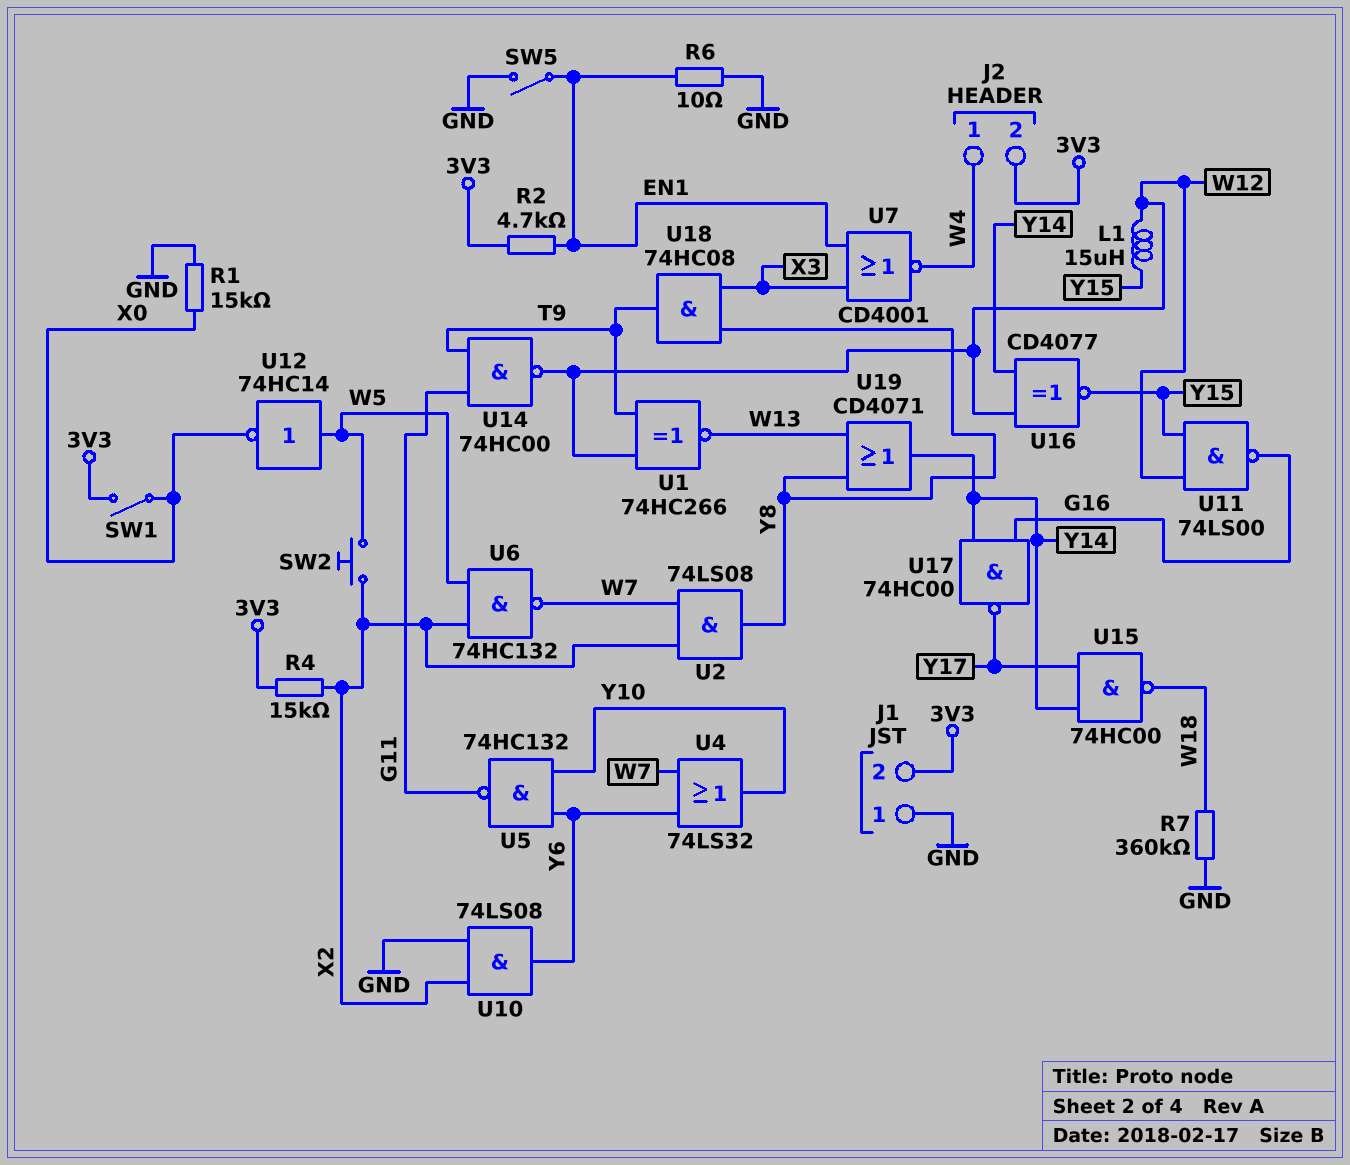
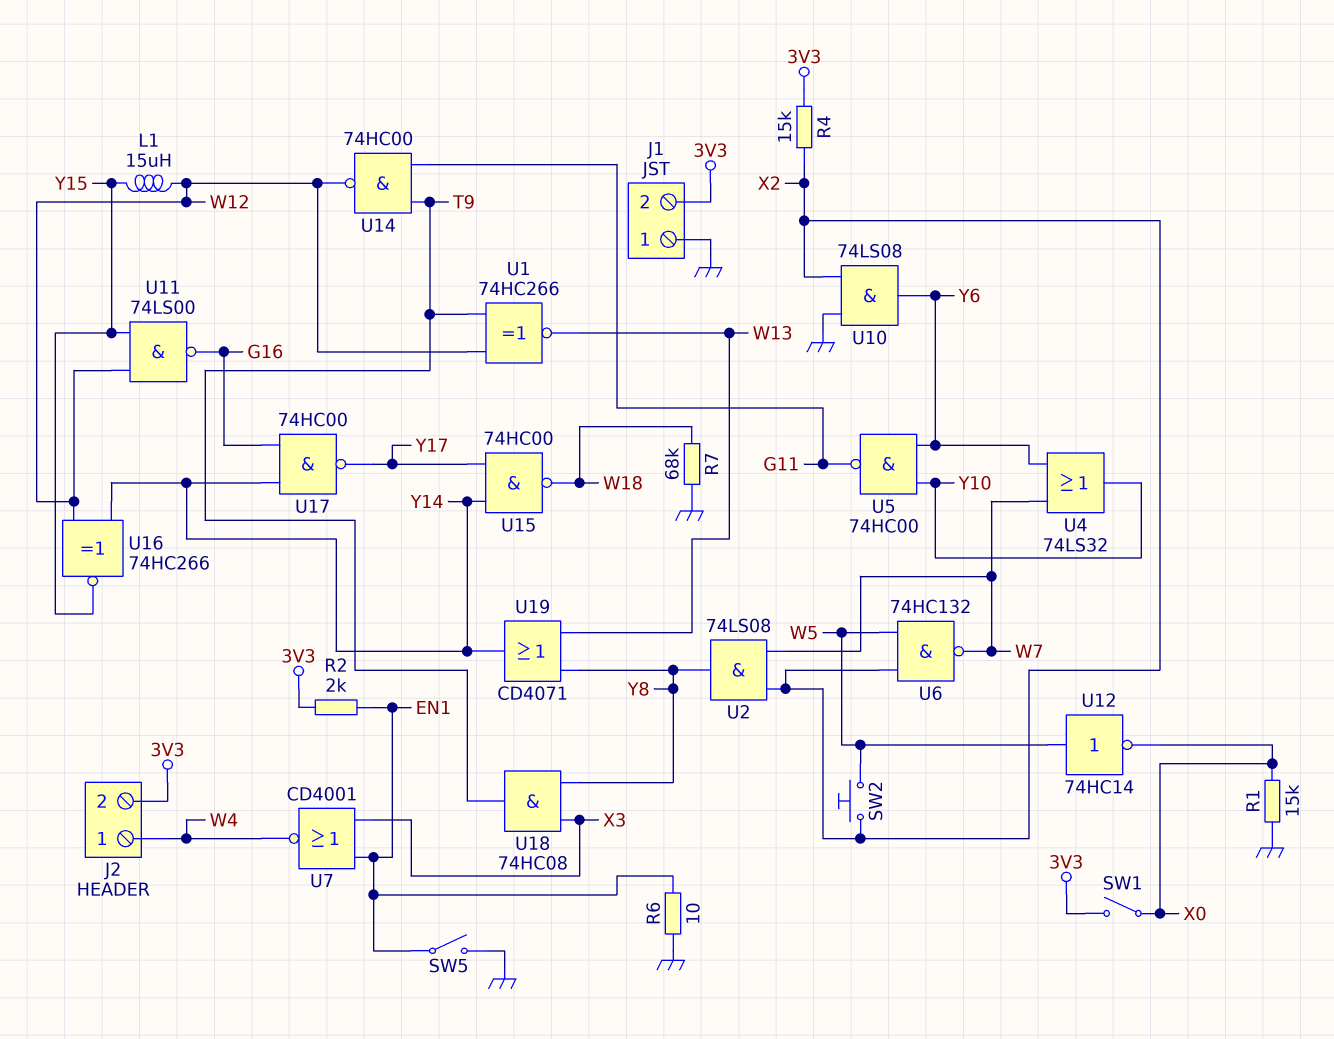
R2: 4.7k (3V3, EN1) -> 2k (3V3, EN1)
R7: 360k (GND, W18) -> 68k (GND, W18)
U5: NAND 74HC132 (in Y6, in Y10, out G11) -> NAND 74HC00 (in Y6, in Y10, out G11)
U16: XNOR CD4077 (in W12, in Y14, out Y15) -> XNOR 74HC266 (in W12, in Y14, out Y15)

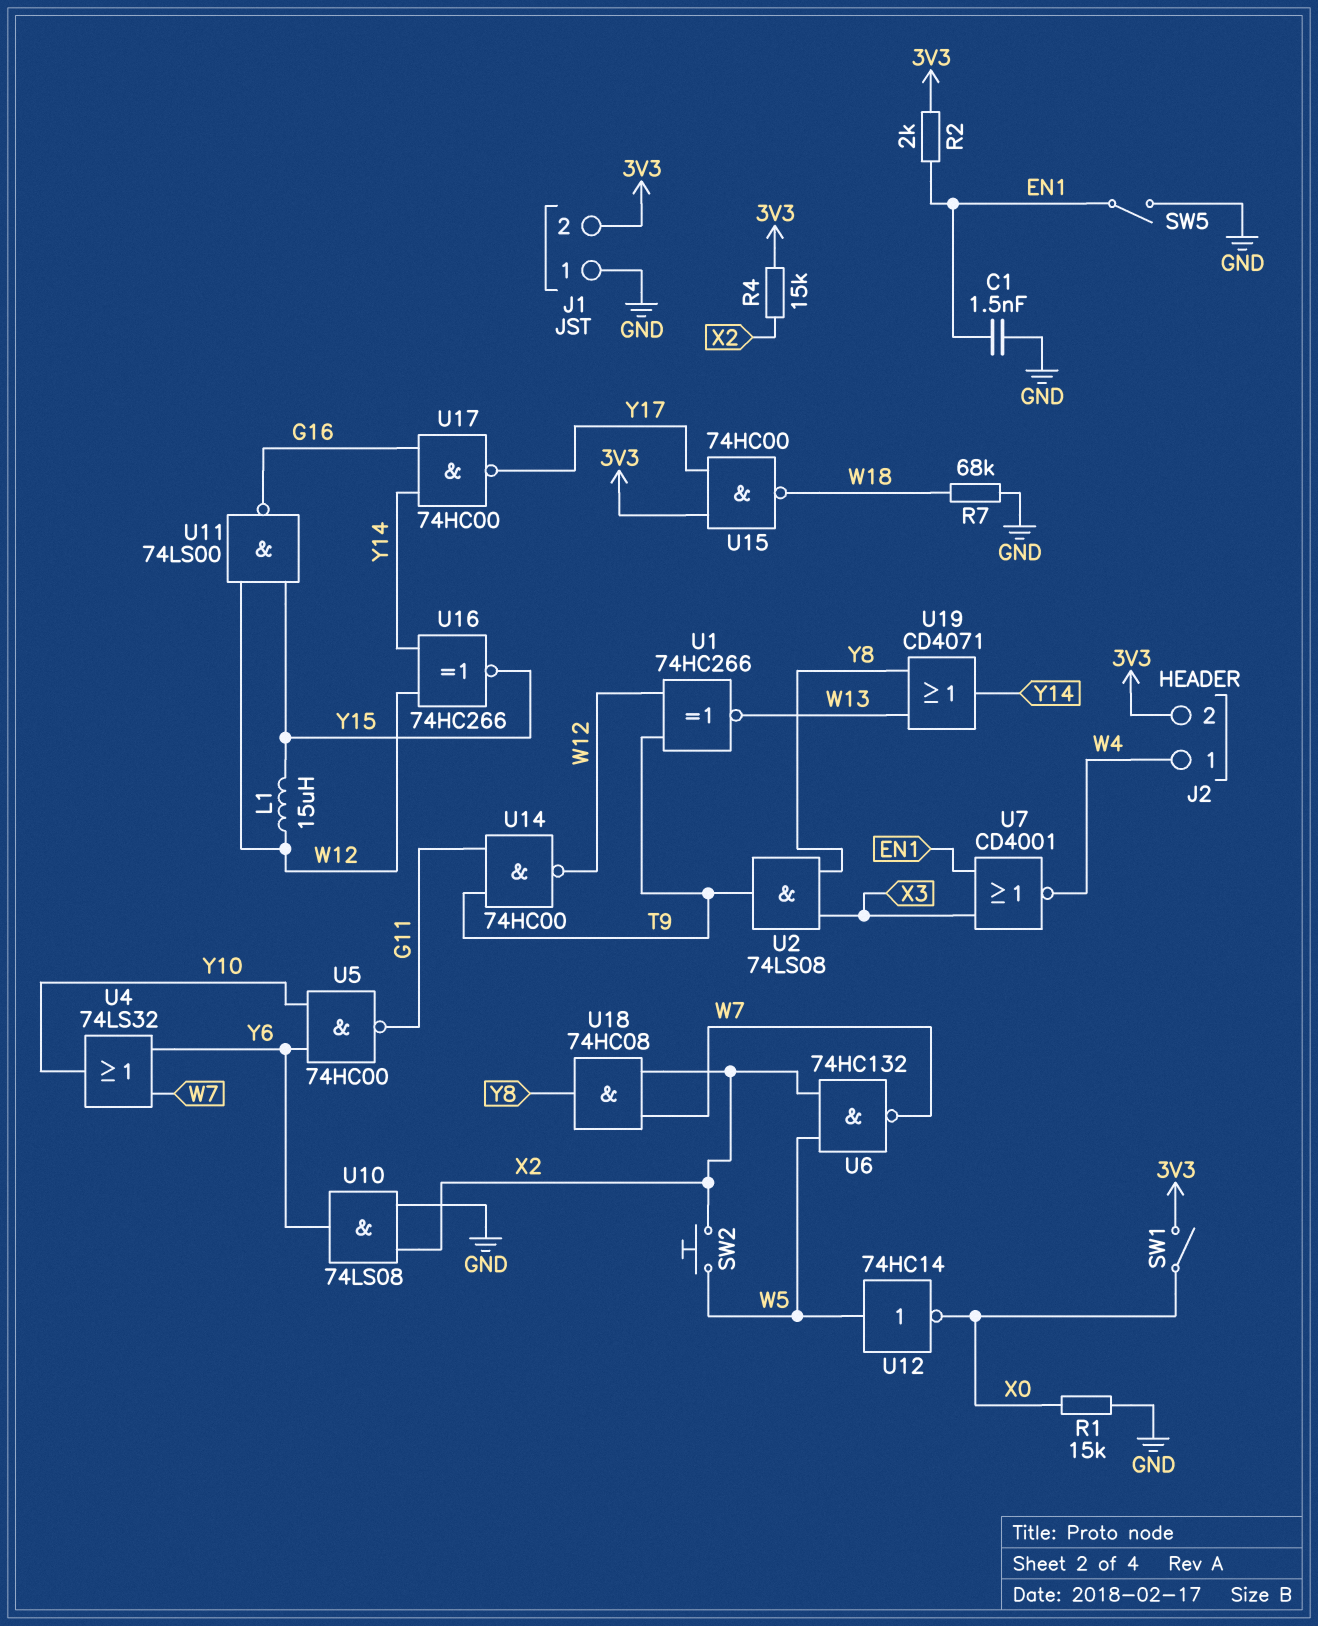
C1: none -> 1.5nF (EN1, GND)
R6: 10 (EN1, GND) -> none
U2: AND 74LS08 (in W7, in X2, out Y8) -> AND 74LS08 (in X3, in Y8, out T9)
U15: NAND 74HC00 (in Y14, in Y17, out W18) -> NAND 74HC00 (in 3V3, in Y17, out W18)
U18: AND 74HC08 (in X3, in Y8, out T9) -> AND 74HC08 (in W7, in X2, out Y8)

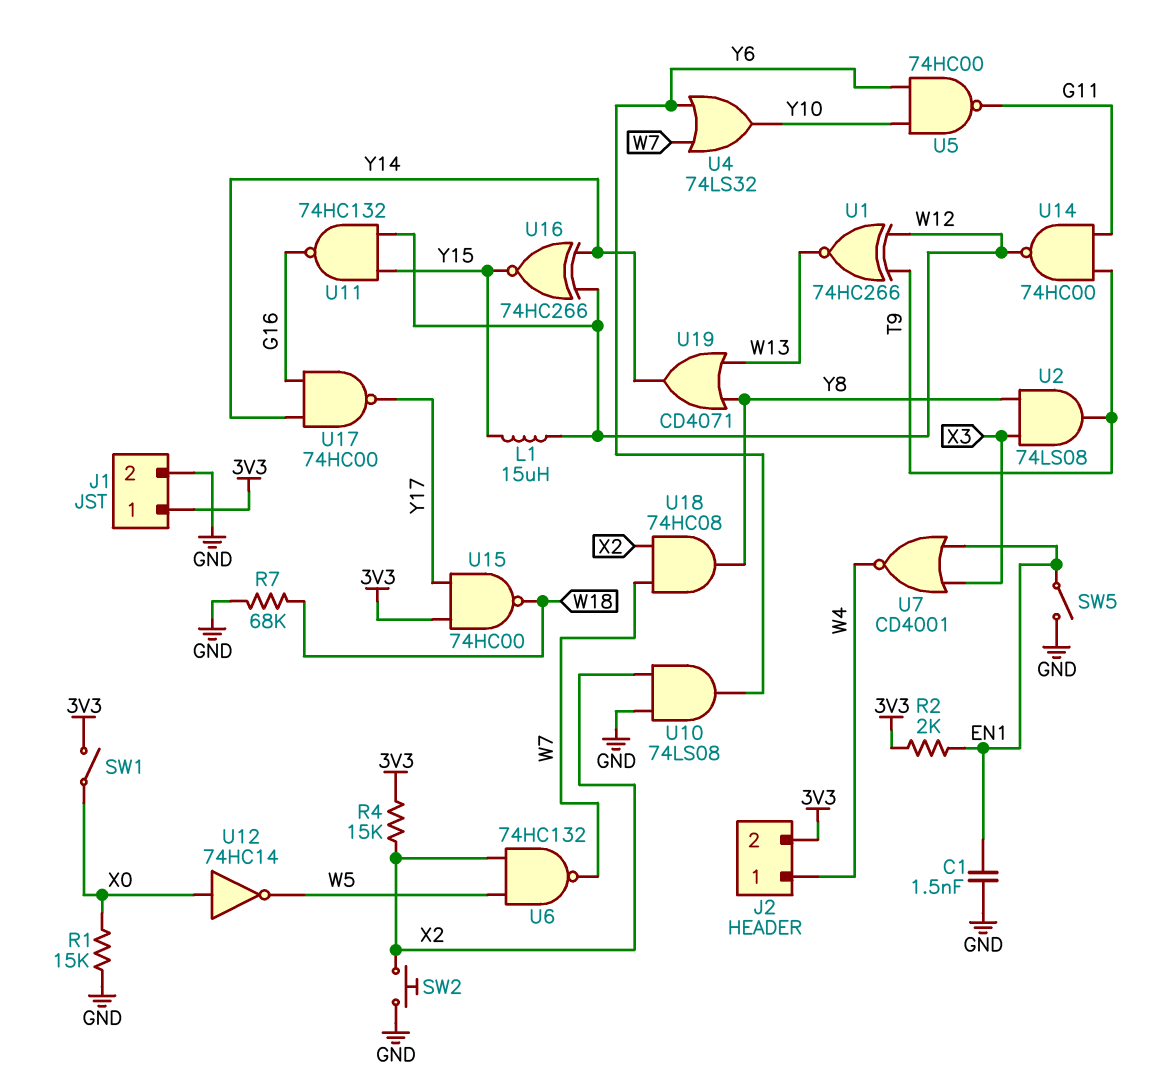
J1 pin 1: GND -> 3V3
J1 pin 2: 3V3 -> GND
SW2: button (W5, X2) -> button (GND, X2)
U11: NAND 74LS00 (in W12, in Y15, out G16) -> NAND 74HC132 (in W12, in Y15, out G16)
U12: NOT 74HC14 (in W5, out X0) -> NOT 74HC14 (in X0, out W5)

